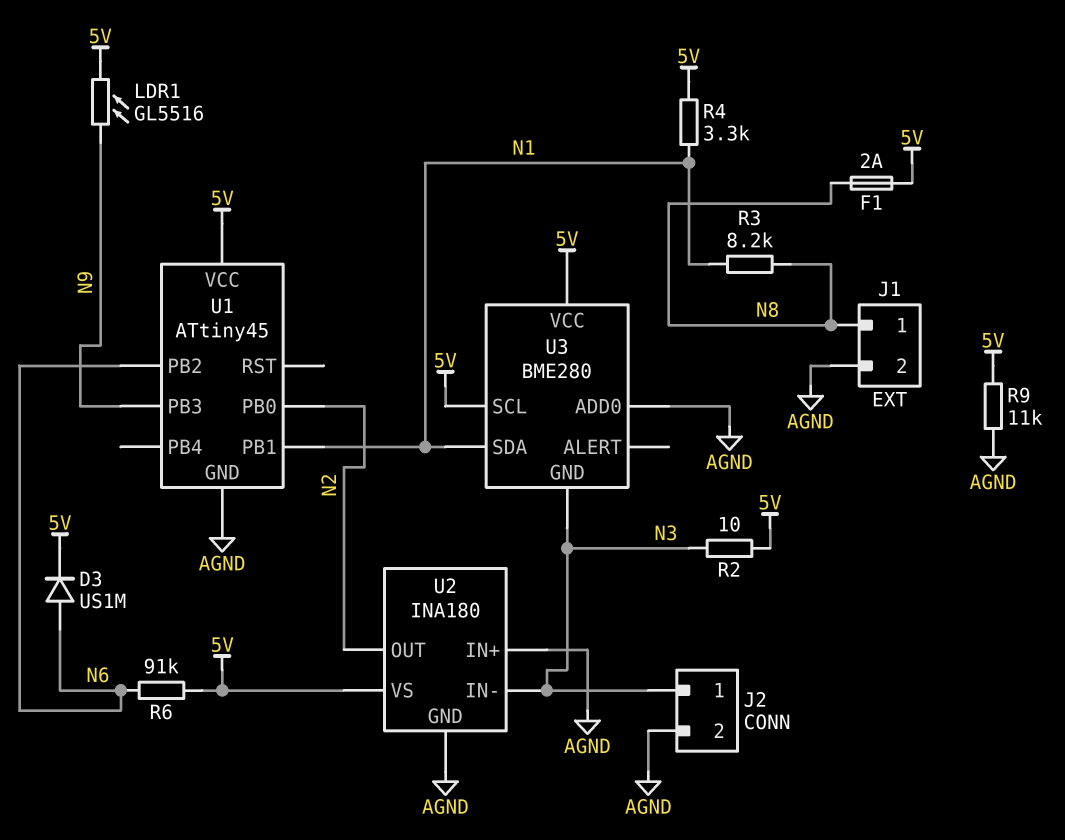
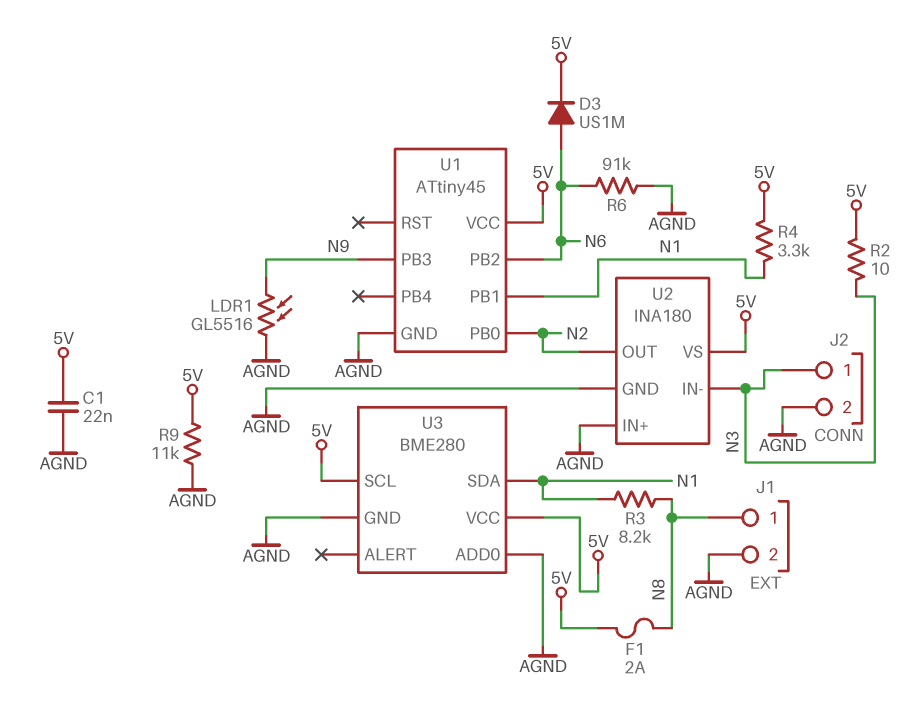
C1: none -> 22nF (5V, AGND)
LDR1: GL5516 (5V, N9) -> GL5516 (AGND, N9)
R6: 91k (5V, N6) -> 91k (AGND, N6)
U3 pin GND: N3 -> AGND

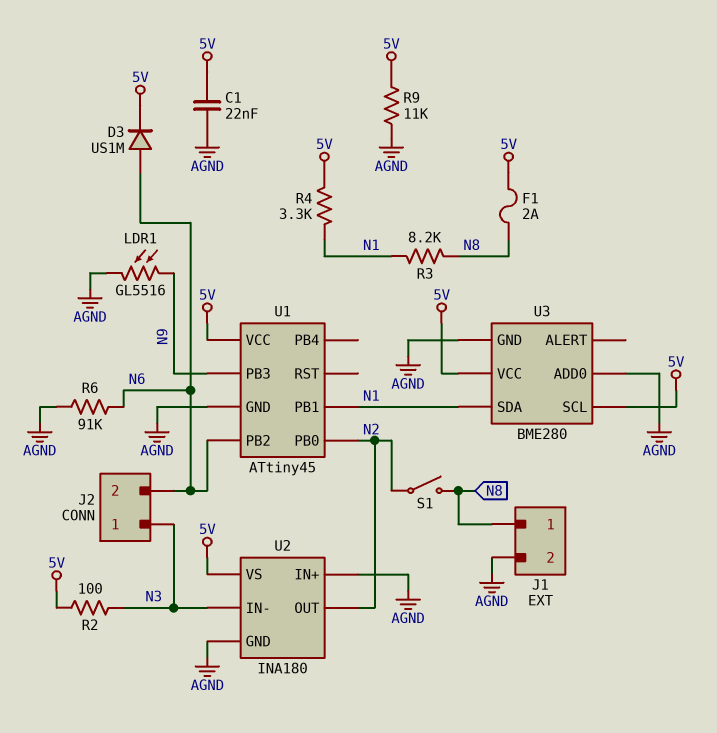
J2 pin 2: AGND -> N6
R2: 10 (5V, N3) -> 100 (5V, N3)
S1: none -> switch (N2, N8)

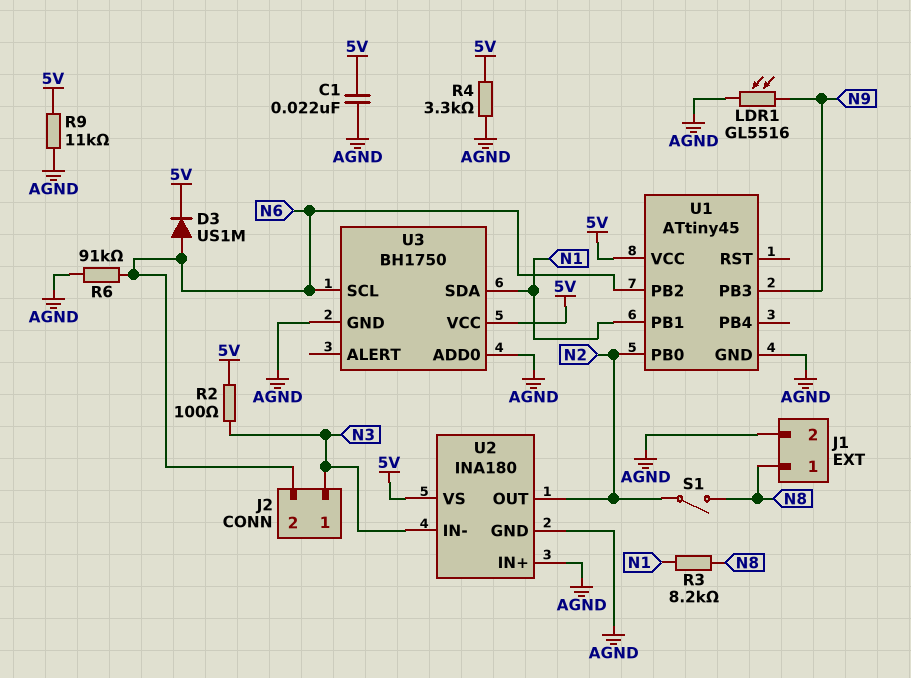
F1: 2A (5V, N8) -> none
R4: 3.3k (5V, N1) -> 3.3k (5V, AGND)
U3: BME280 -> BH1750
U3 pin SCL: 5V -> N6

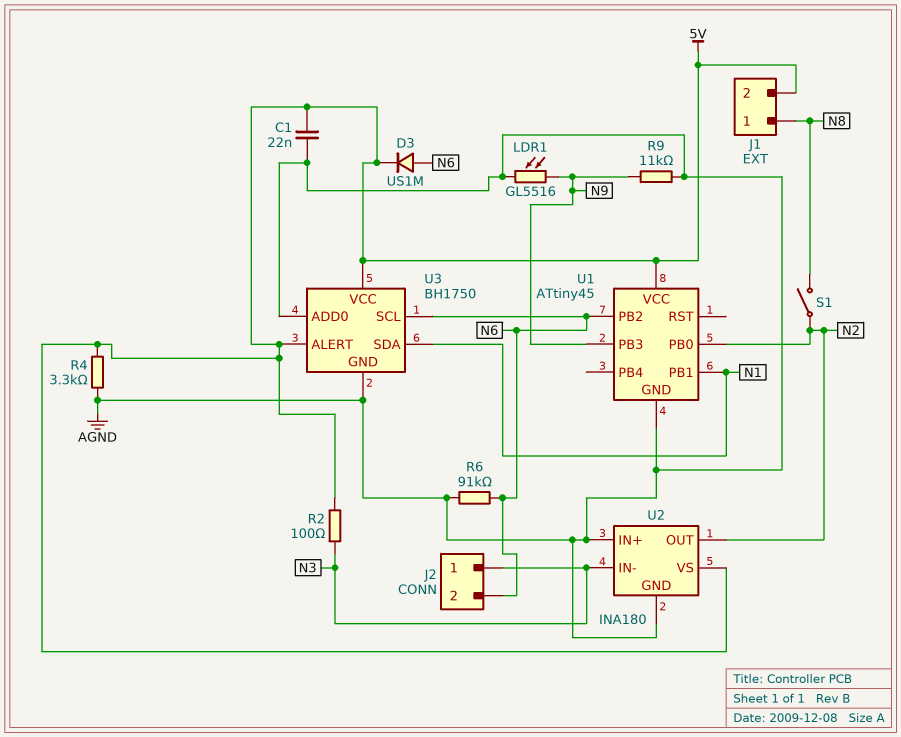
J1 pin 2: AGND -> 5V
R3: 8.2k (N1, N8) -> none
R9: 11k (5V, AGND) -> 11k (AGND, N9)
U3 pin ALERT: none -> 5V

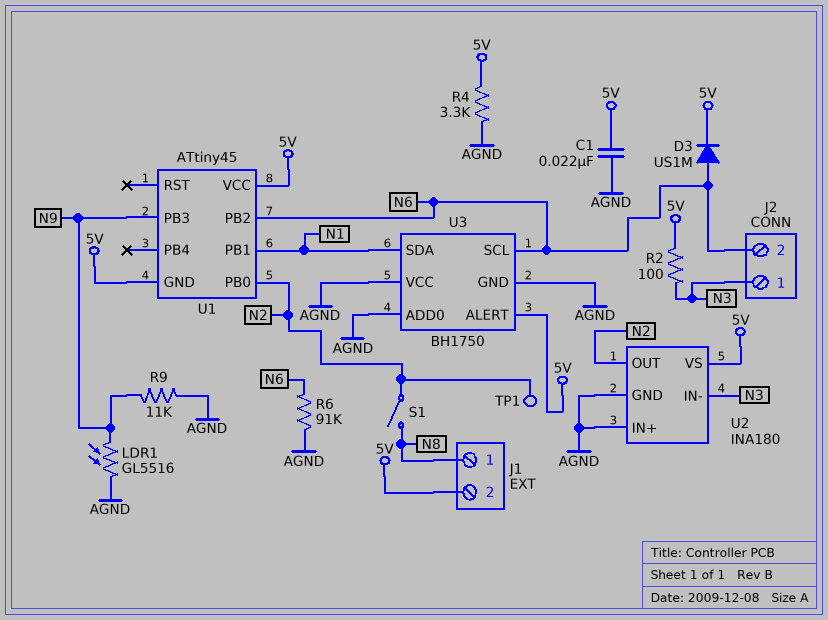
TP1: none -> test point (N2)
U1 pin GND: AGND -> 5V
U3 pin VCC: 5V -> AGND

